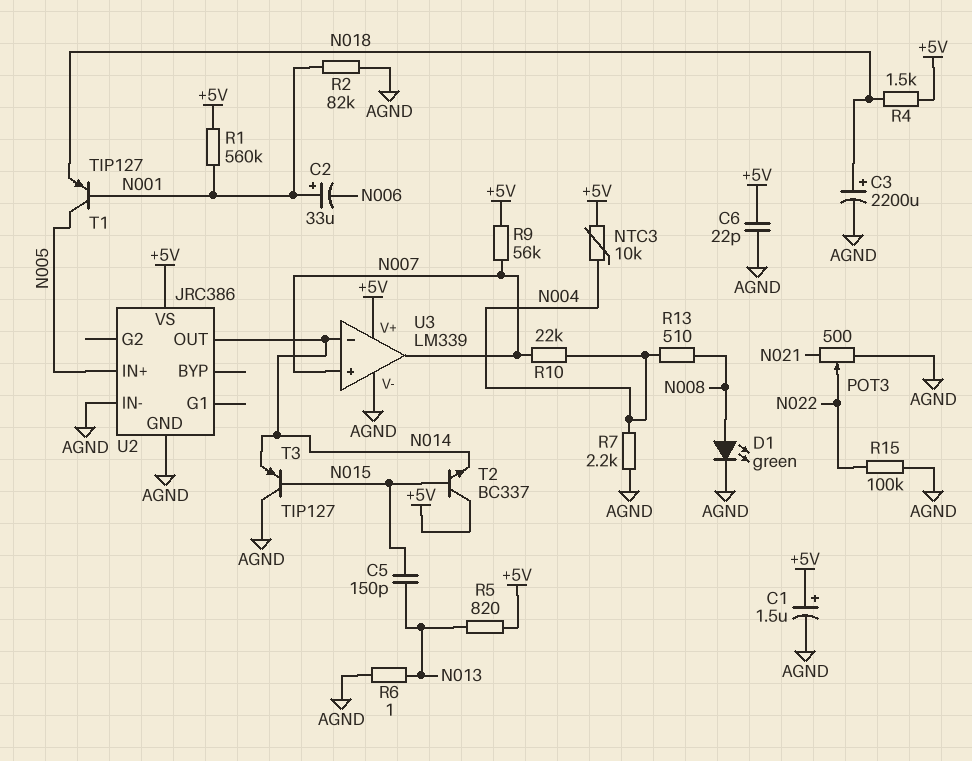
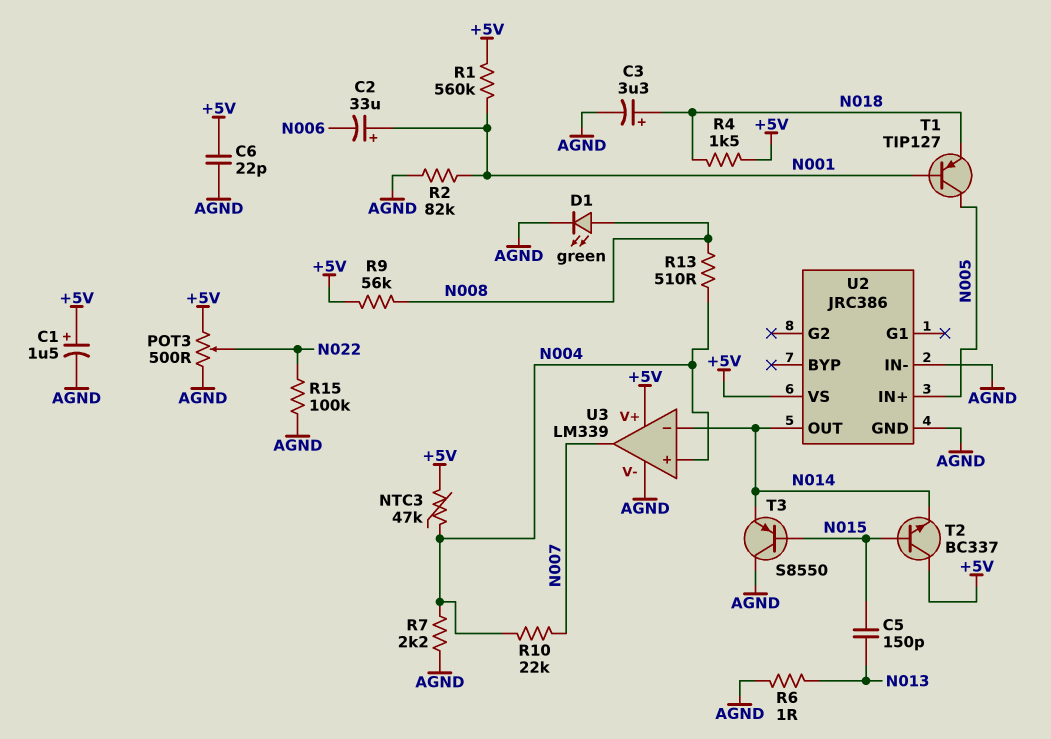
C3: 2200uF (plus N018, minus AGND) -> 3.3uF (plus N018, minus AGND)
NTC3: 10k (+5V, N004) -> 47k (+5V, N004)
POT3: 500 (AGND, N021, wiper N022) -> 500 (+5V, AGND, wiper N022)
R5: 820 (+5V, N013) -> none
R9: 56k (+5V, N007) -> 56k (+5V, N008)
T3: PNP TIP127 (B N015, C AGND, E N014) -> PNP S8550 (B N015, C AGND, E N014)
U3 pin in+: N007 -> N004

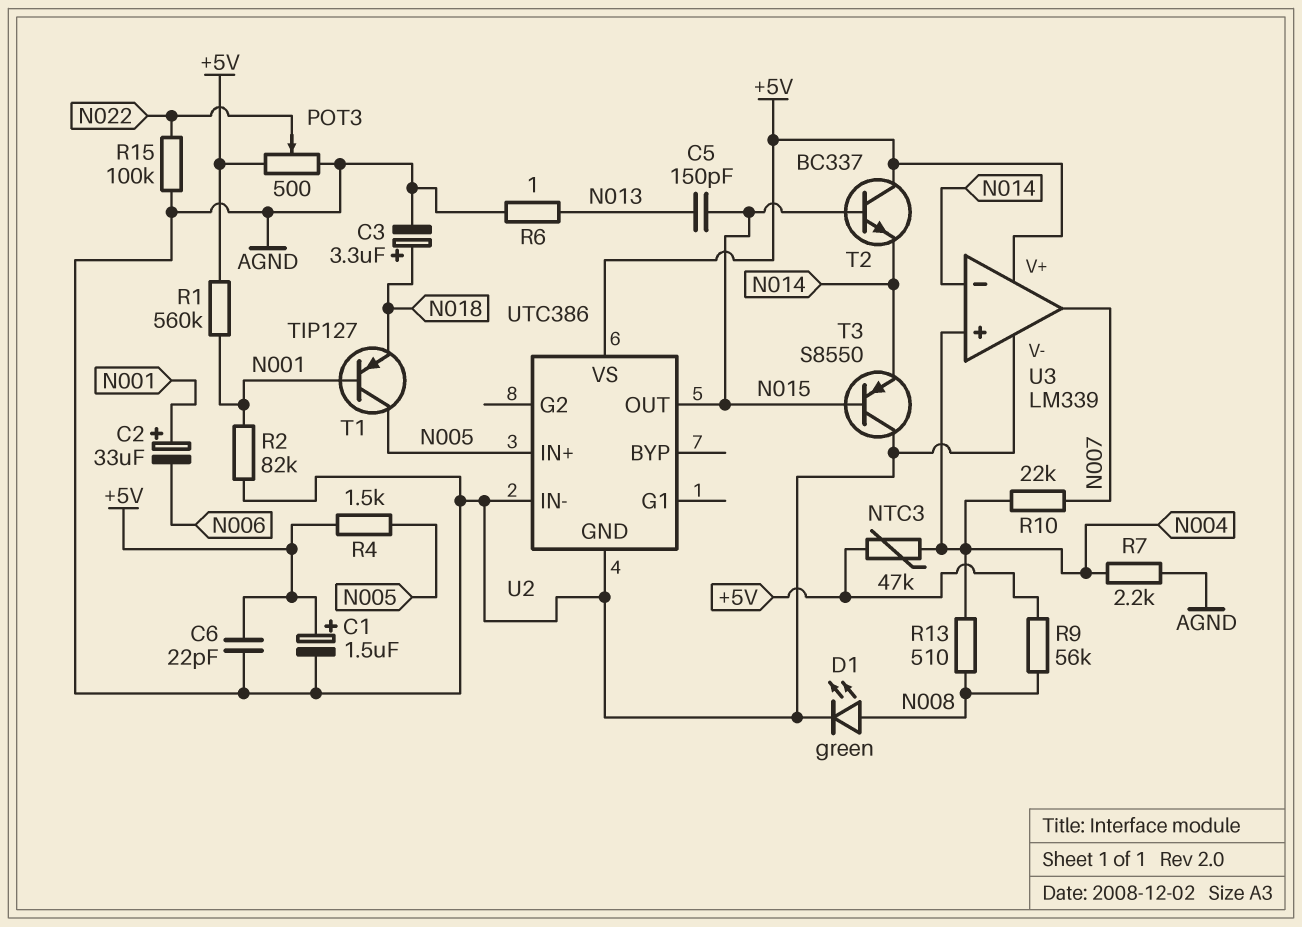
R4: 1.5k (+5V, N018) -> 1.5k (+5V, N005)
U2: JRC386 -> UTC386
U2 pin OUT: N014 -> N015

